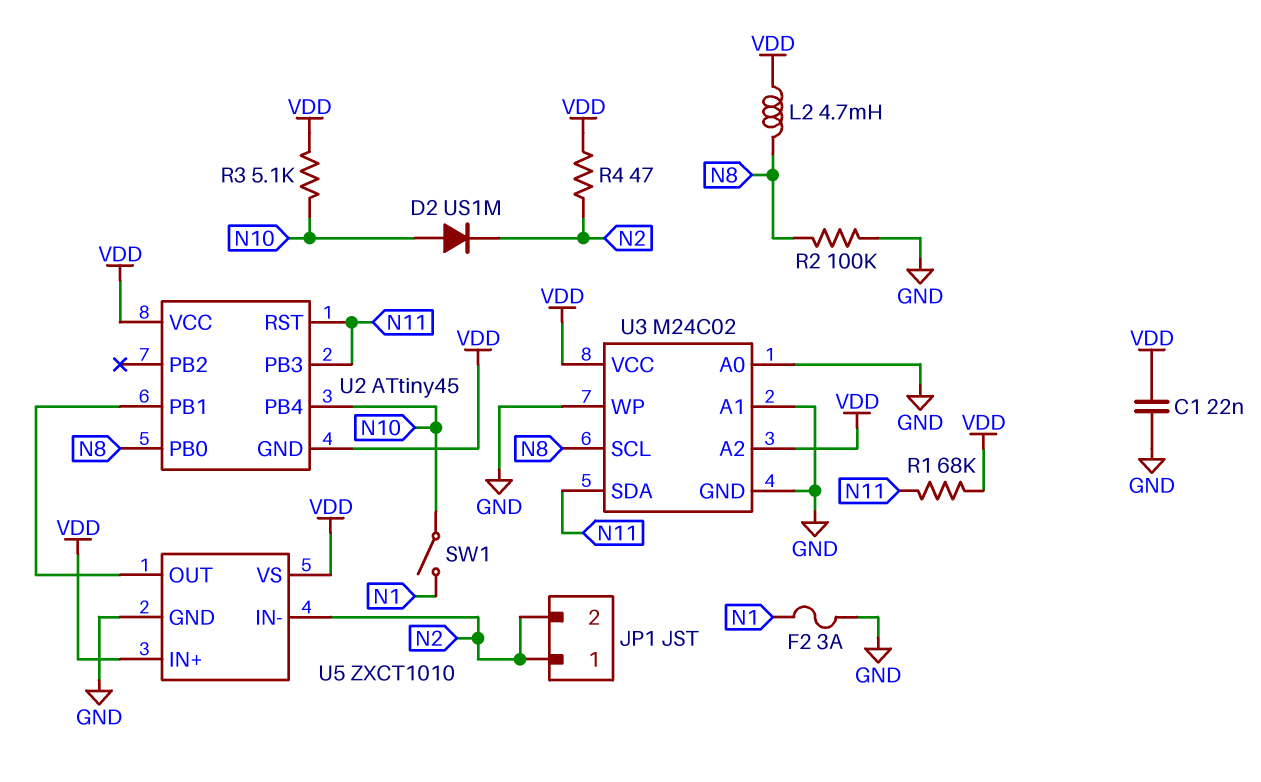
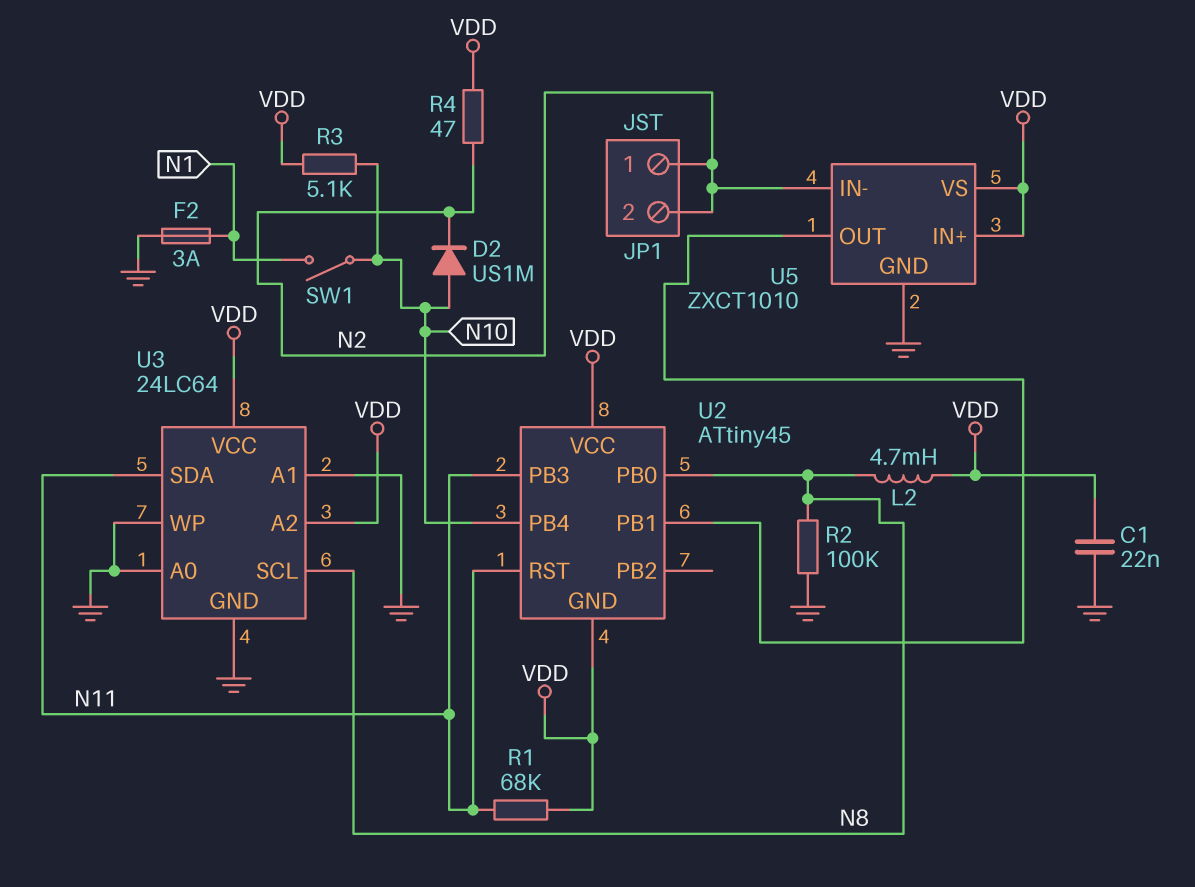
U3: M24C02 -> 24LC64

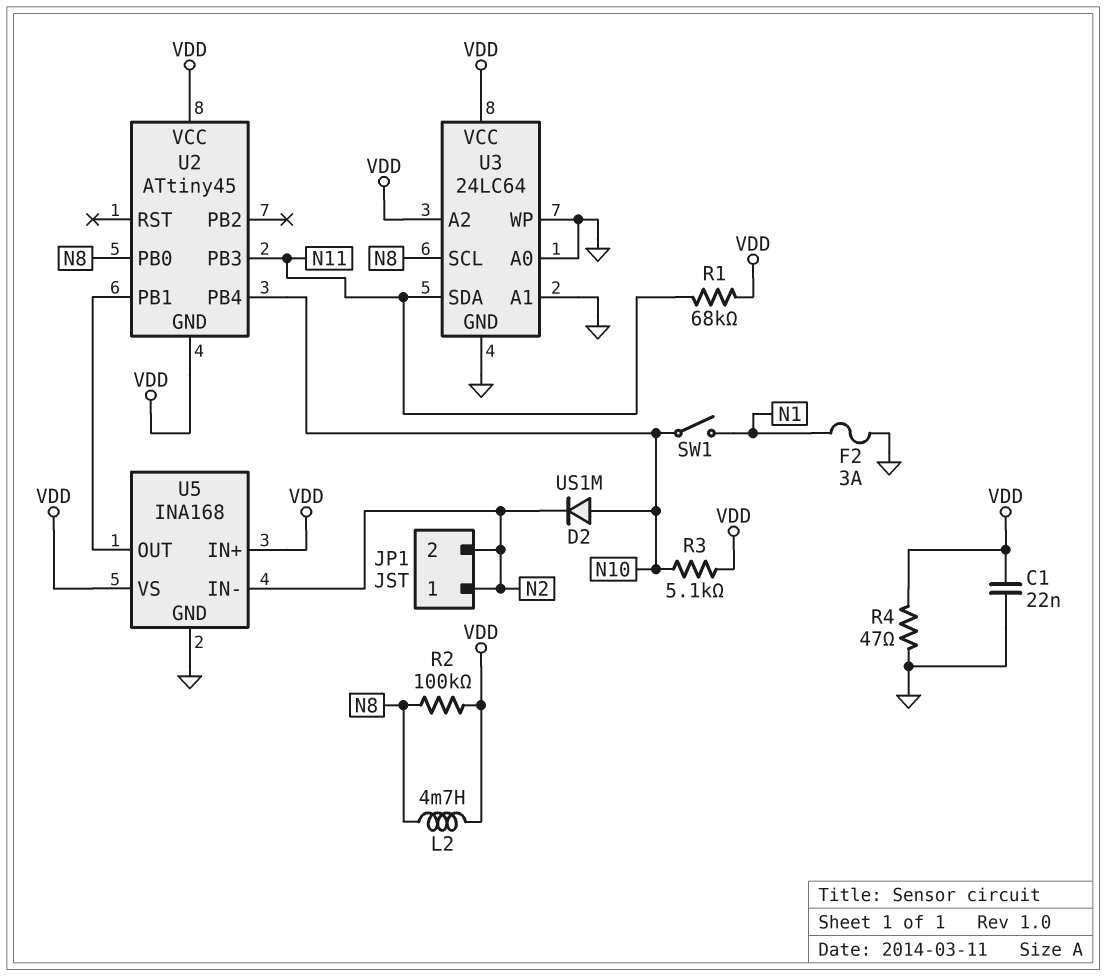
R2: 100k (GND, N8) -> 100k (N8, VDD)
R4: 47 (N2, VDD) -> 47 (GND, VDD)
U2 pin RST: N11 -> none
U5: ZXCT1010 -> INA168

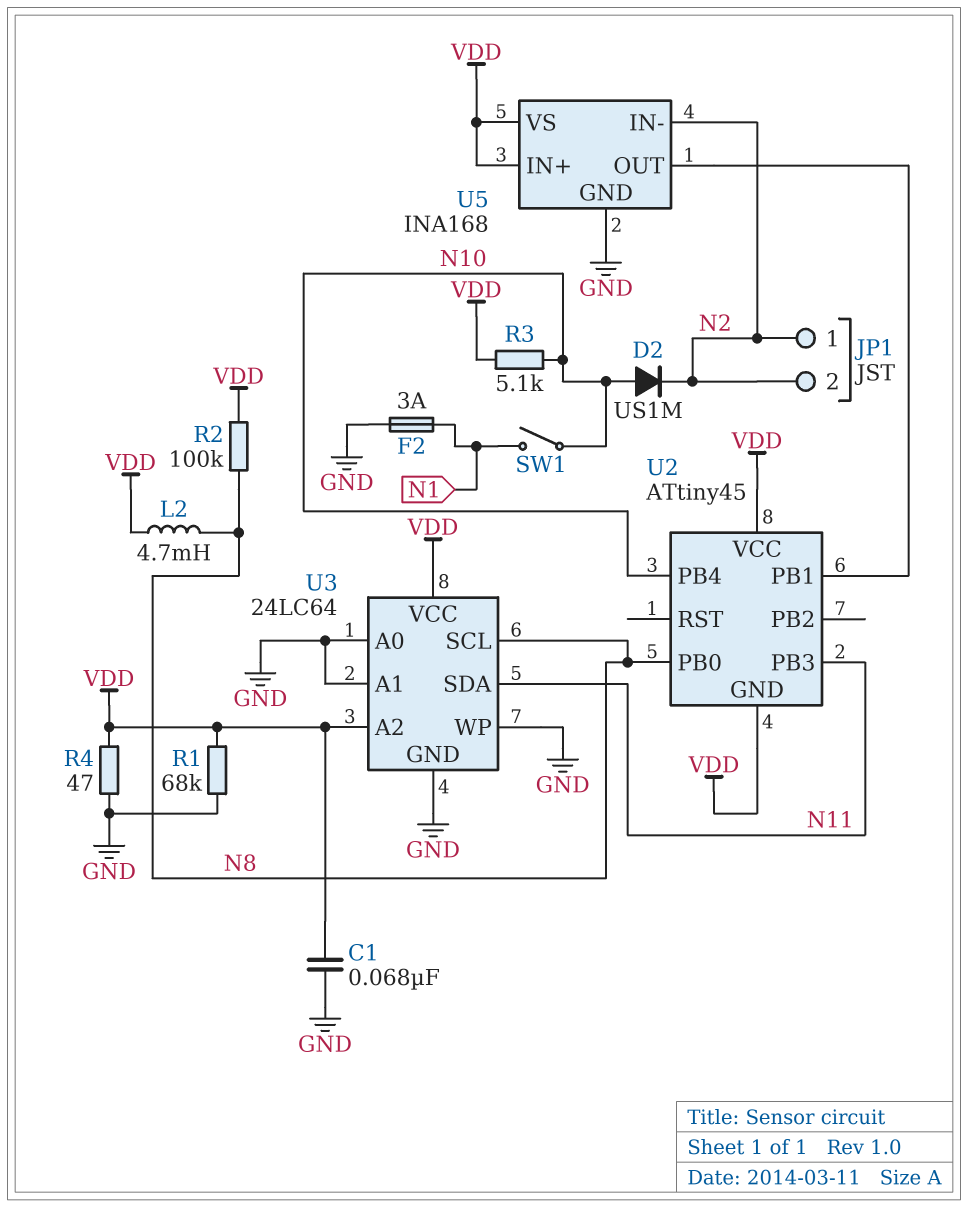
C1: 22nF (GND, VDD) -> 68nF (GND, VDD)
R1: 68k (N11, VDD) -> 68k (GND, VDD)

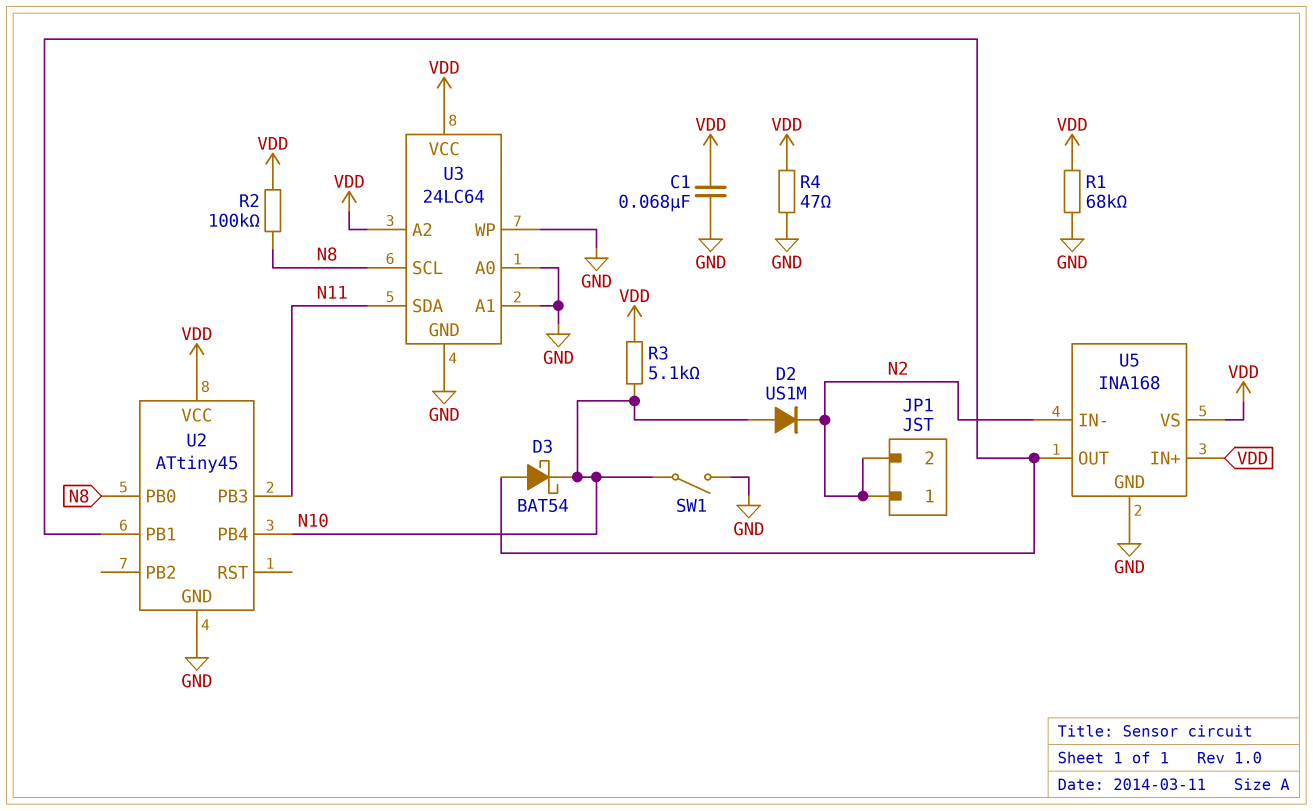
D3: none -> schottky BAT54 (A U2/PB1, K N10)
F2: 3A (GND, N1) -> none
L2: 4.7mH (N8, VDD) -> none
SW1: switch (N1, N10) -> switch (GND, N10)
U2 pin GND: VDD -> GND

